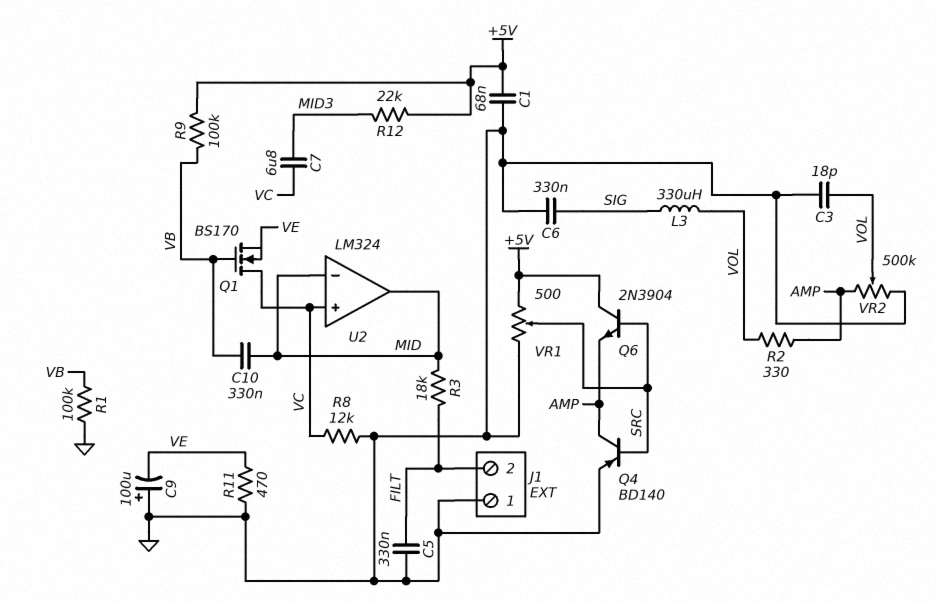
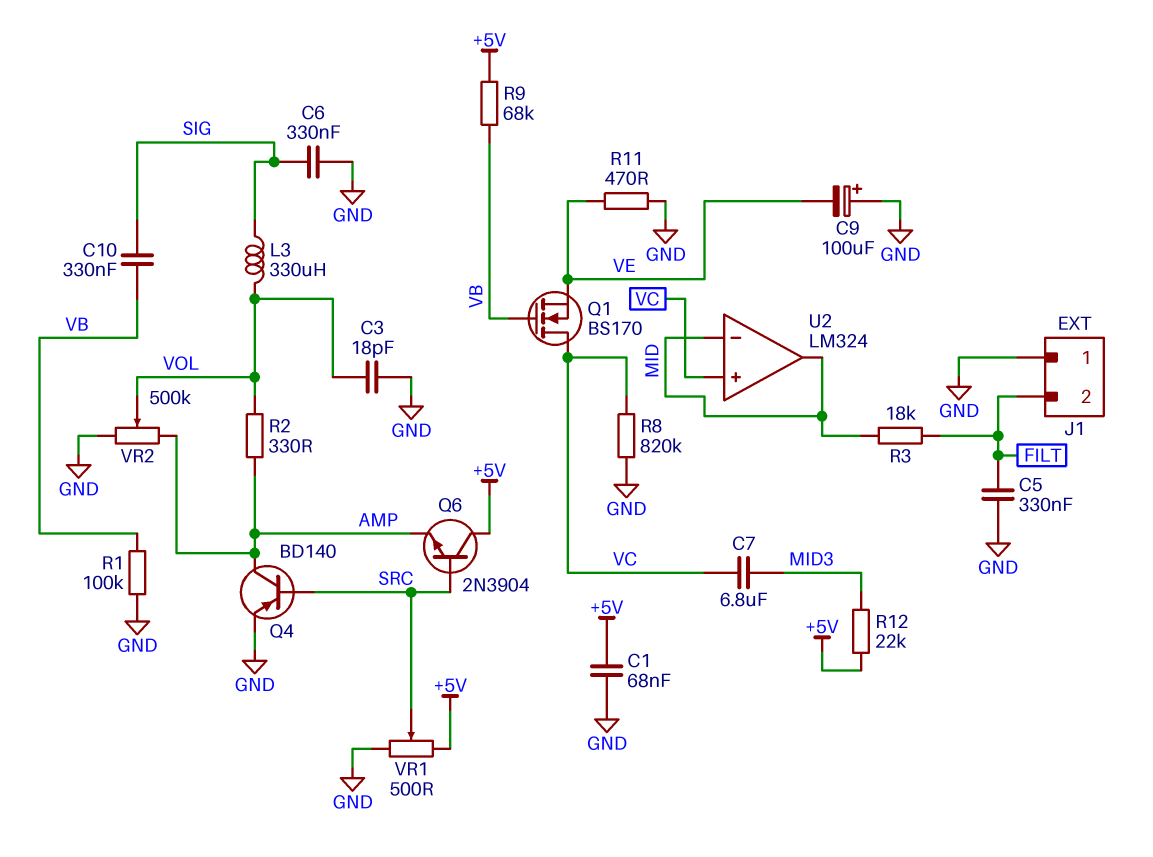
C10: 330nF (MID, VB) -> 330nF (SIG, VB)
R8: 12k (GND, VC) -> 820k (GND, VC)
R9: 100k (+5V, VB) -> 68k (+5V, VB)

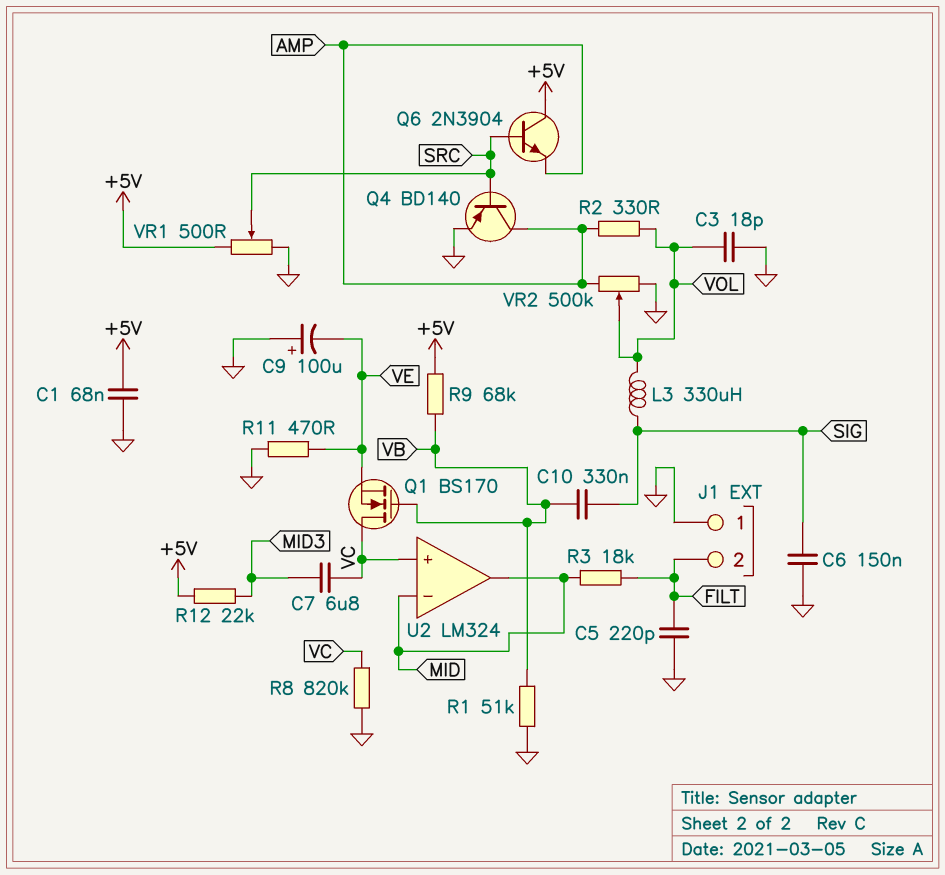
C5: 330nF (FILT, GND) -> 220pF (FILT, GND)
C6: 330nF (GND, SIG) -> 150nF (GND, SIG)
R1: 100k (GND, VB) -> 51k (GND, VB)

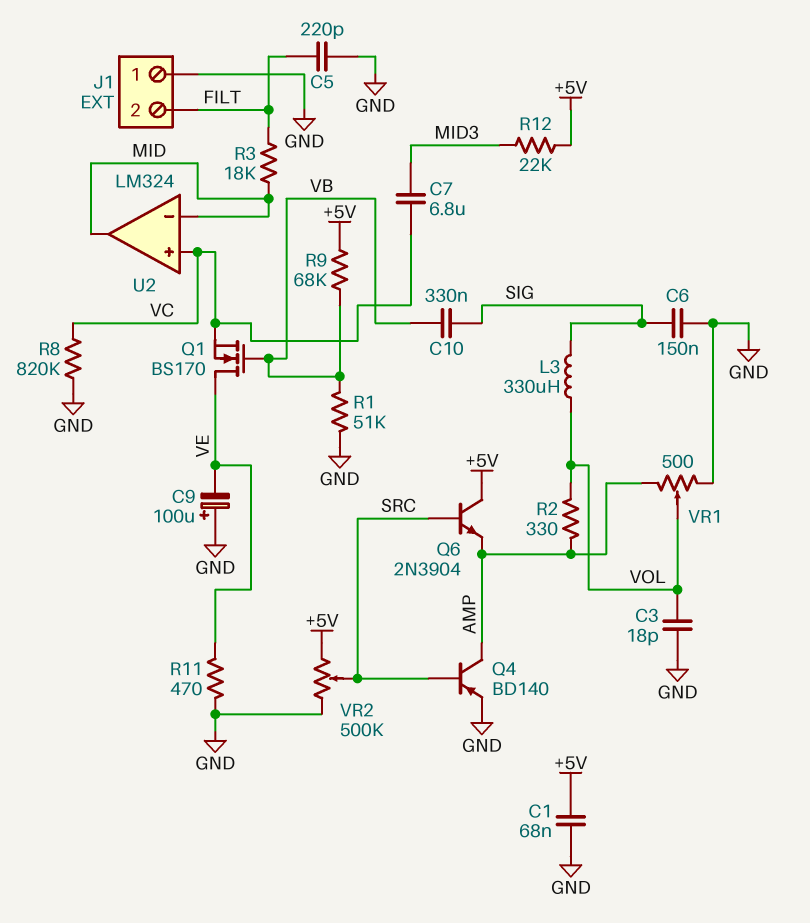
Q1: NMOS BS170 (G VB, D VC, S VE) -> NMOS BS170 (G VB, D VE, S VC)
VR1: 500 (+5V, GND, wiper SRC) -> 500 (AMP, GND, wiper VOL)
VR2: 500k (AMP, GND, wiper VOL) -> 500k (+5V, GND, wiper SRC)

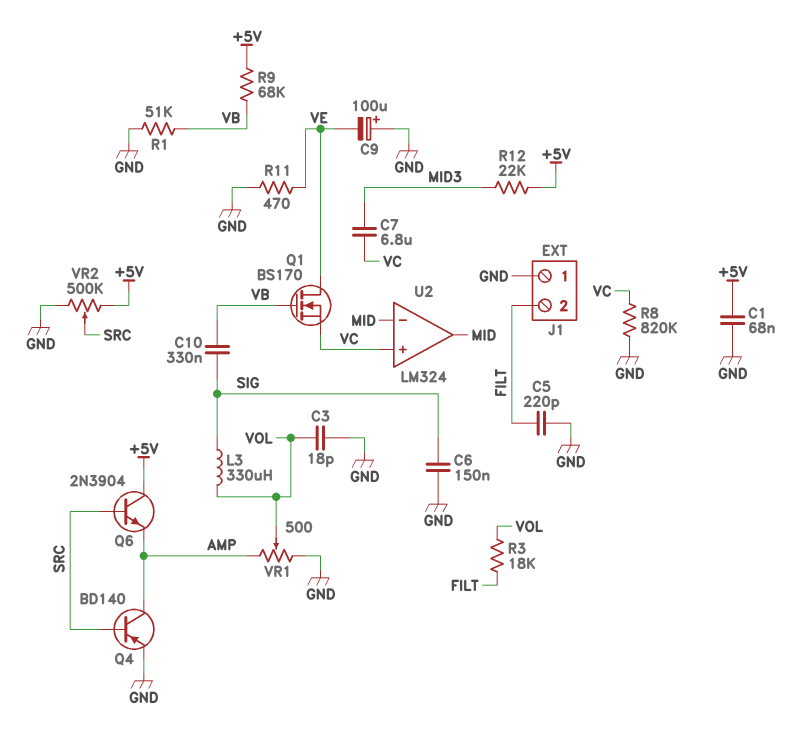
R2: 330 (AMP, VOL) -> none
R3: 18k (FILT, MID) -> 18k (FILT, VOL)

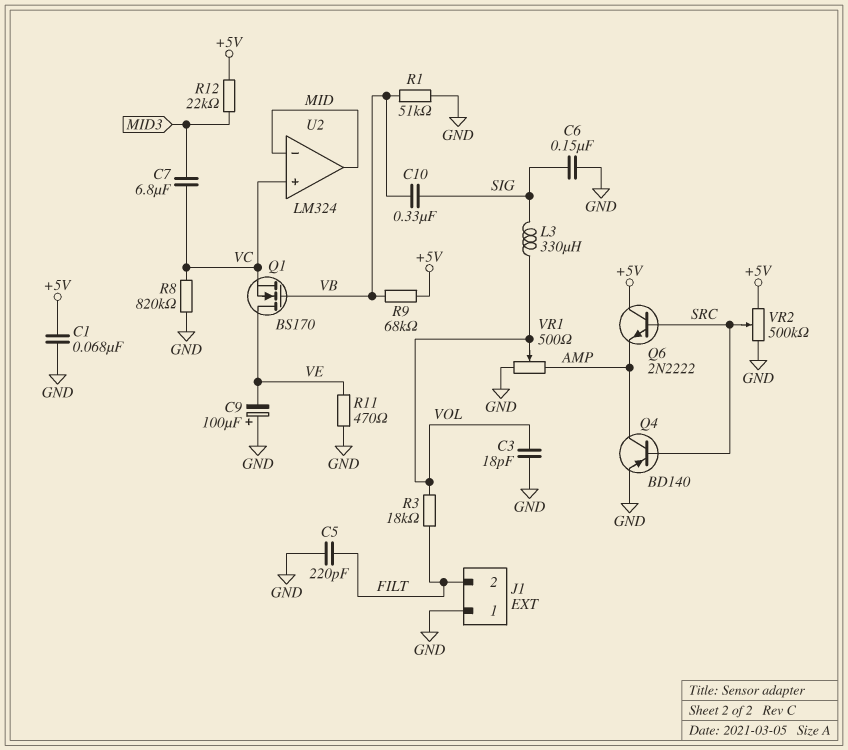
Q6: NPN 2N3904 (B SRC, C +5V, E AMP) -> NPN 2N2222 (B SRC, C +5V, E AMP)

